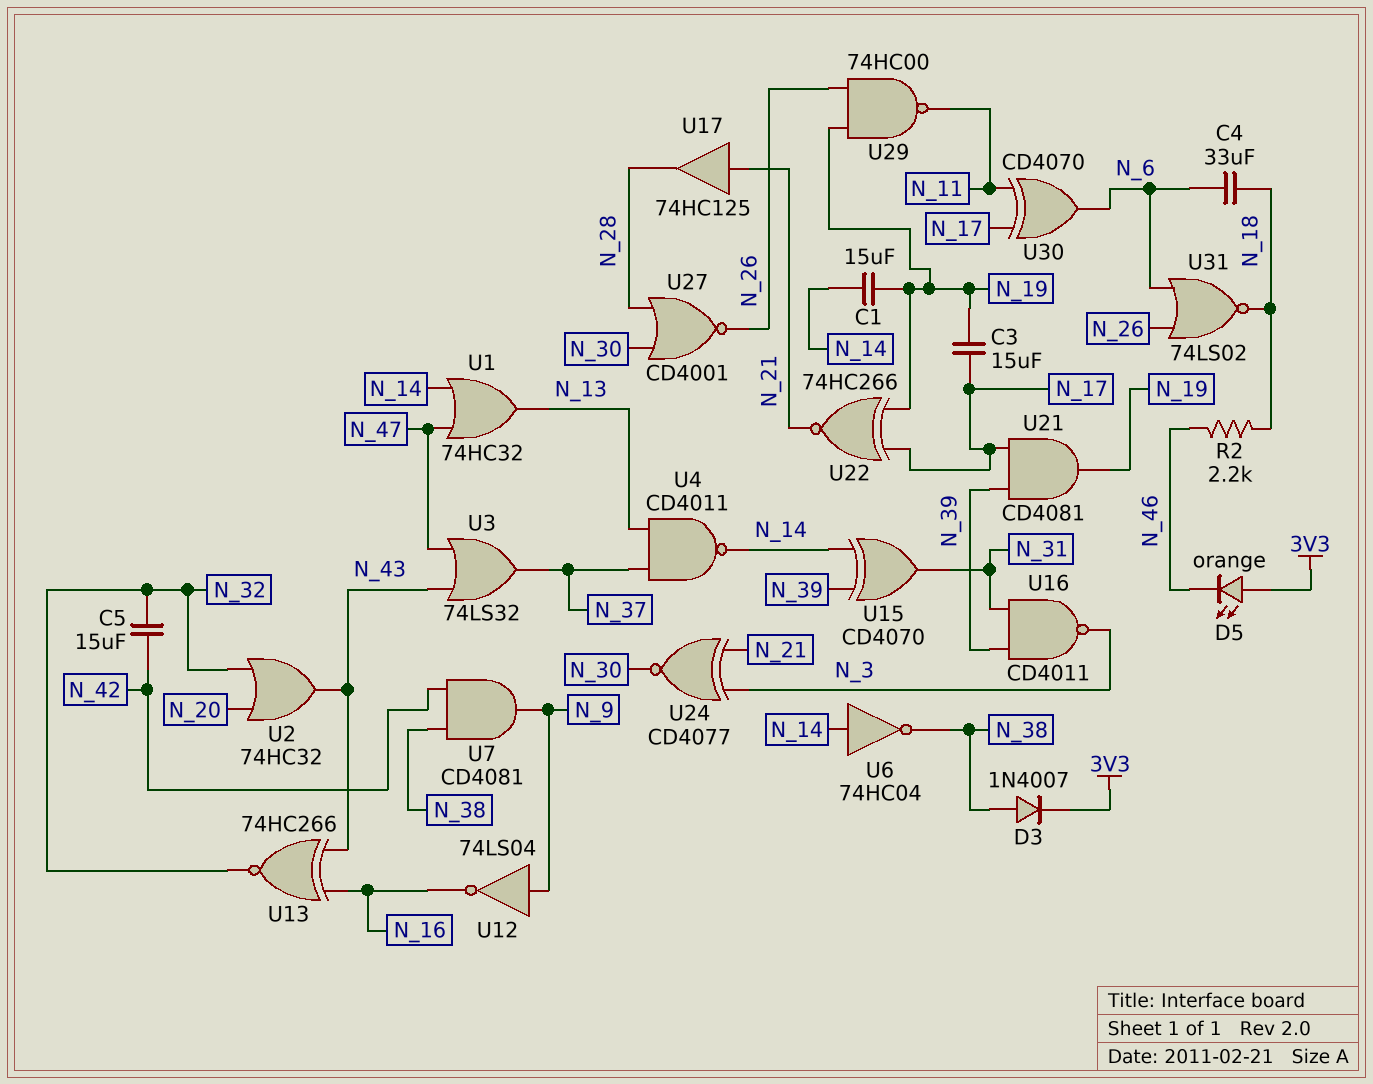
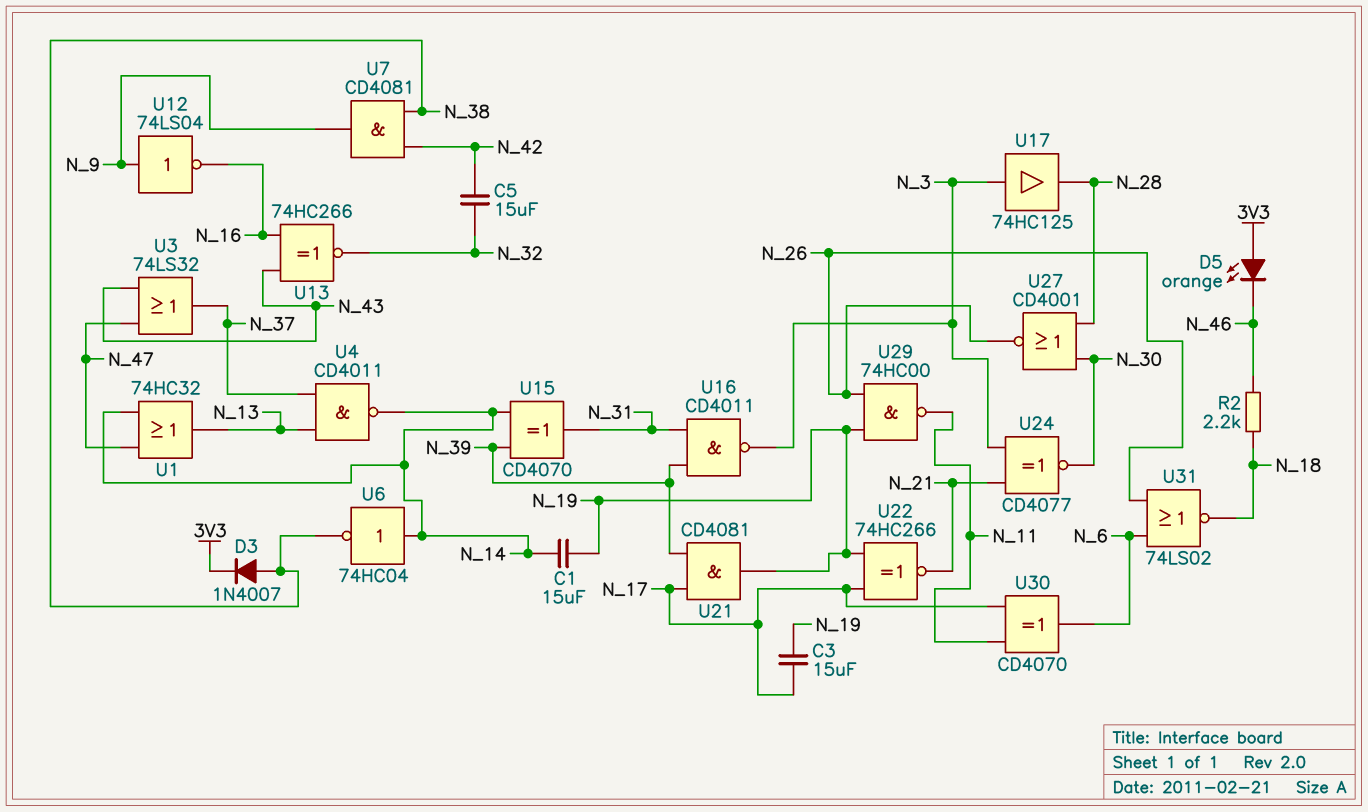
C4: 33uF (N_6, N_18) -> none
U2: OR 74HC32 (in N_20, in N_32, out N_43) -> none
U17: buffer 74HC125 (in N_21, out N_28) -> buffer 74HC125 (in N_3, out N_28)

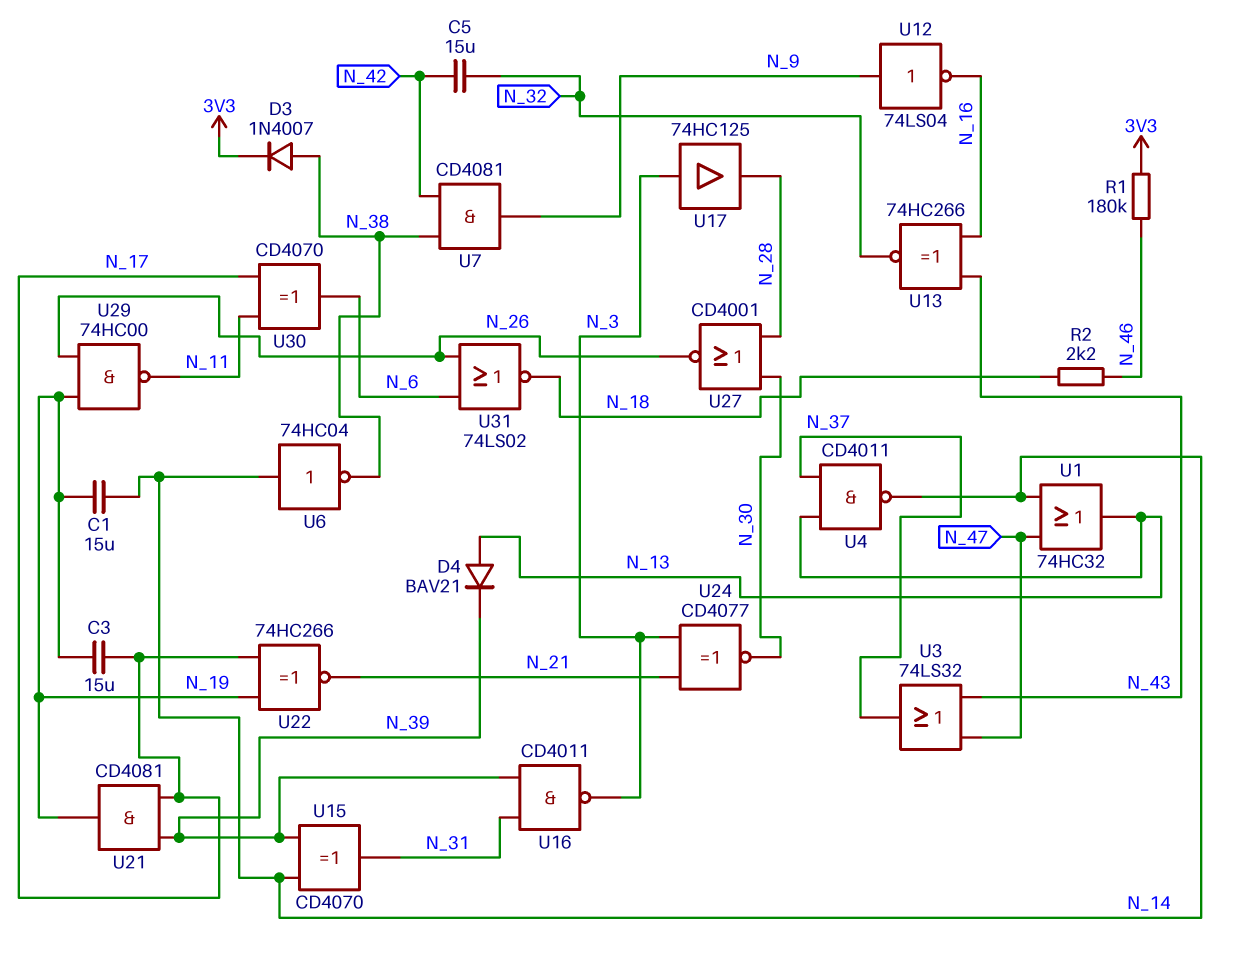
D4: none -> diode BAV21 (A N_13, K N_39)
D5: LED orange (A 3V3, K N_46) -> none
R1: none -> 180k (3V3, N_46)

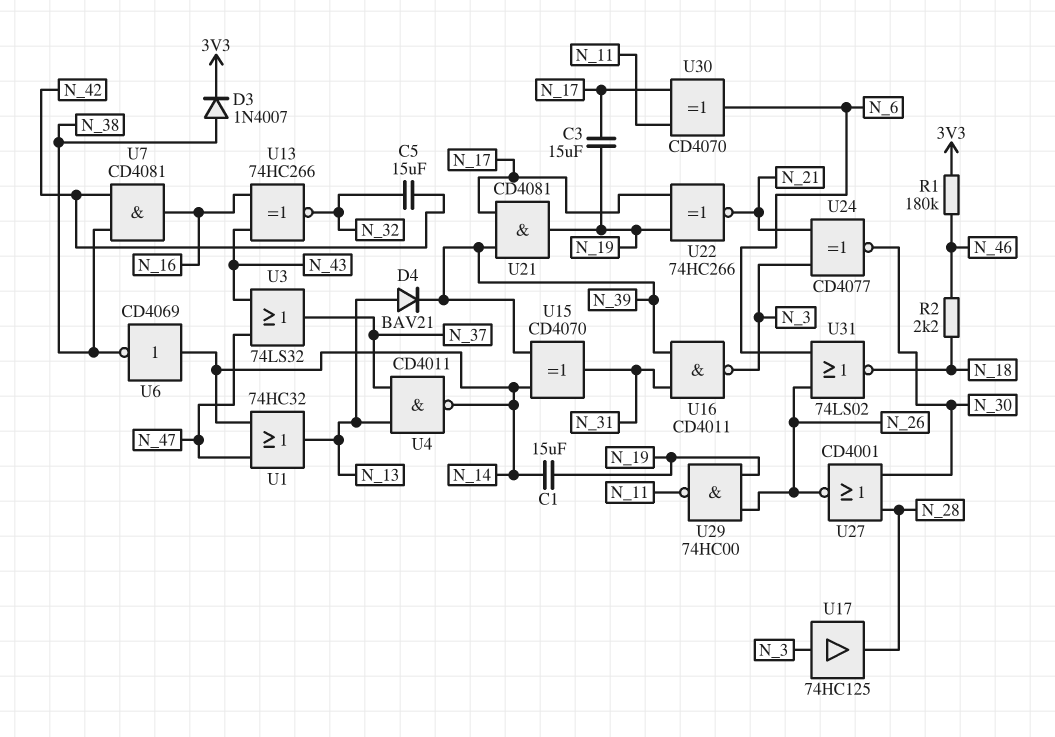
U6: NOT 74HC04 (in N_14, out N_38) -> NOT CD4069 (in N_14, out N_38)
U7: AND CD4081 (in N_38, in N_42, out N_9) -> AND CD4081 (in N_38, in N_42, out N_16)
U12: NOT 74LS04 (in N_9, out N_16) -> none

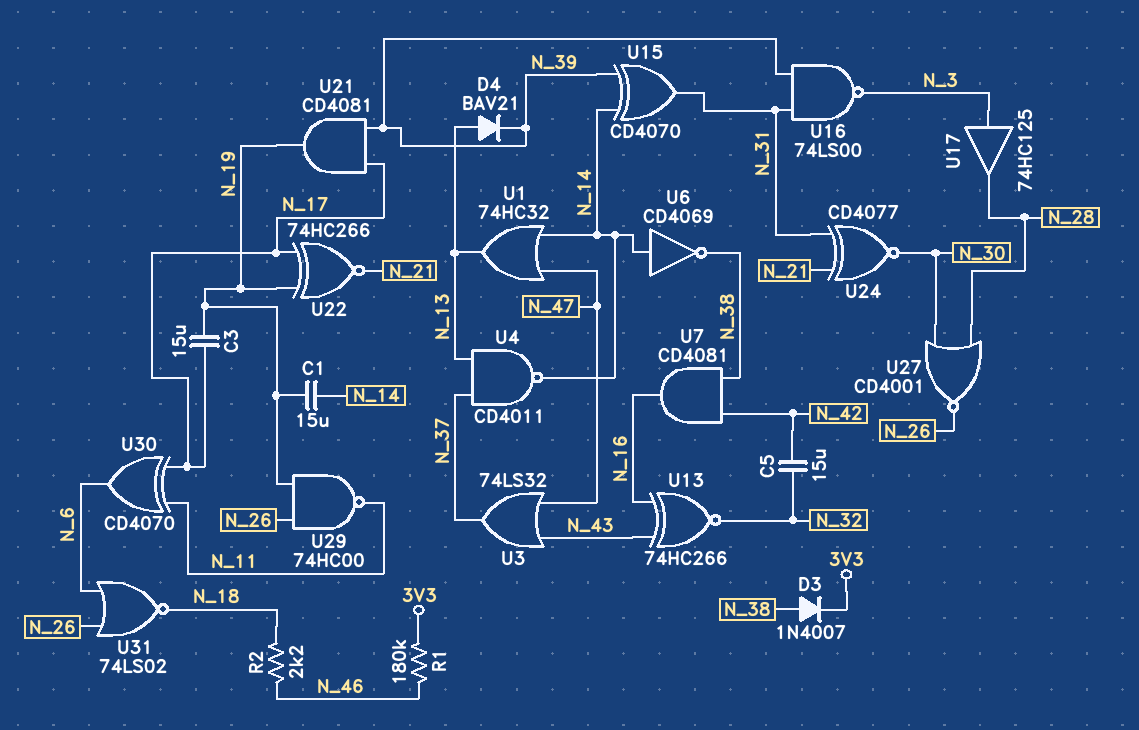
U16: NAND CD4011 (in N_31, in N_39, out N_3) -> NAND 74LS00 (in N_31, in N_39, out N_3)
U24: XNOR CD4077 (in N_3, in N_21, out N_30) -> XNOR CD4077 (in N_21, in N_31, out N_30)

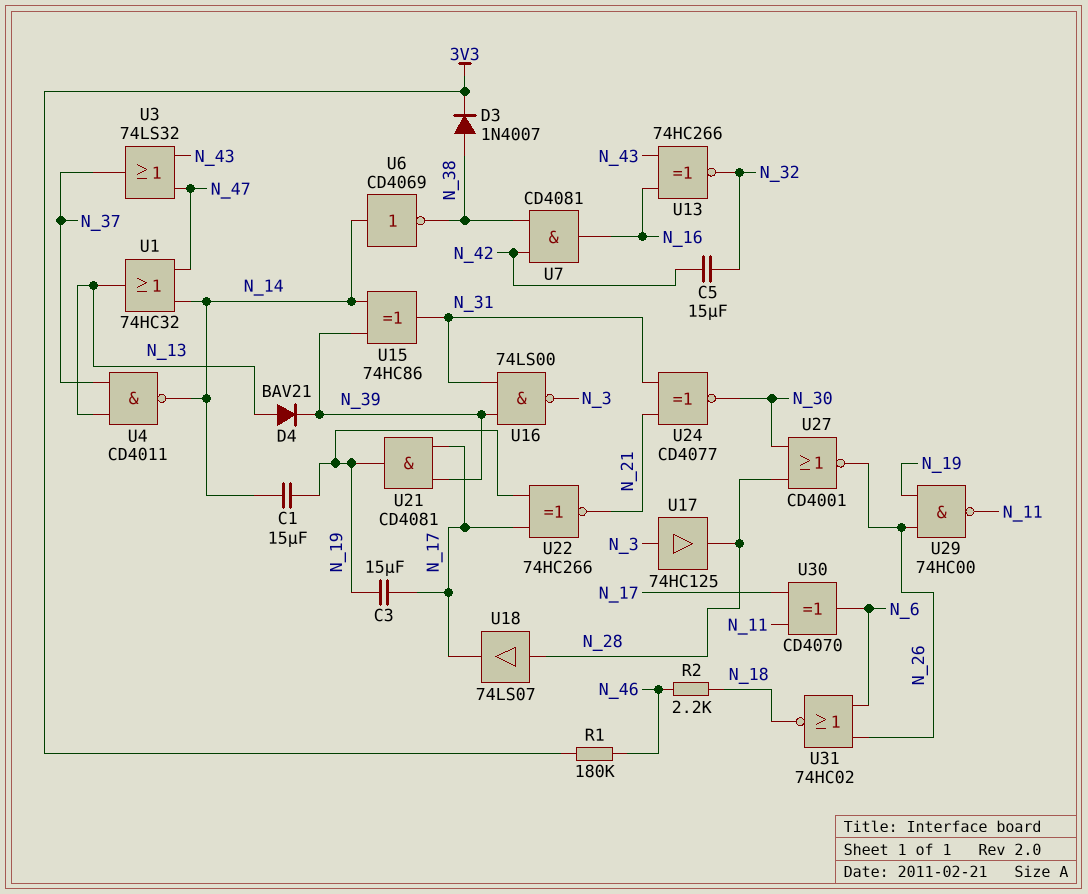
U15: XOR CD4070 (in N_14, in N_39, out N_31) -> XOR 74HC86 (in N_14, in N_39, out N_31)
U18: none -> buffer 74LS07 (in N_28, out N_17)
U31: NOR 74LS02 (in N_6, in N_26, out N_18) -> NOR 74HC02 (in N_6, in N_26, out N_18)

